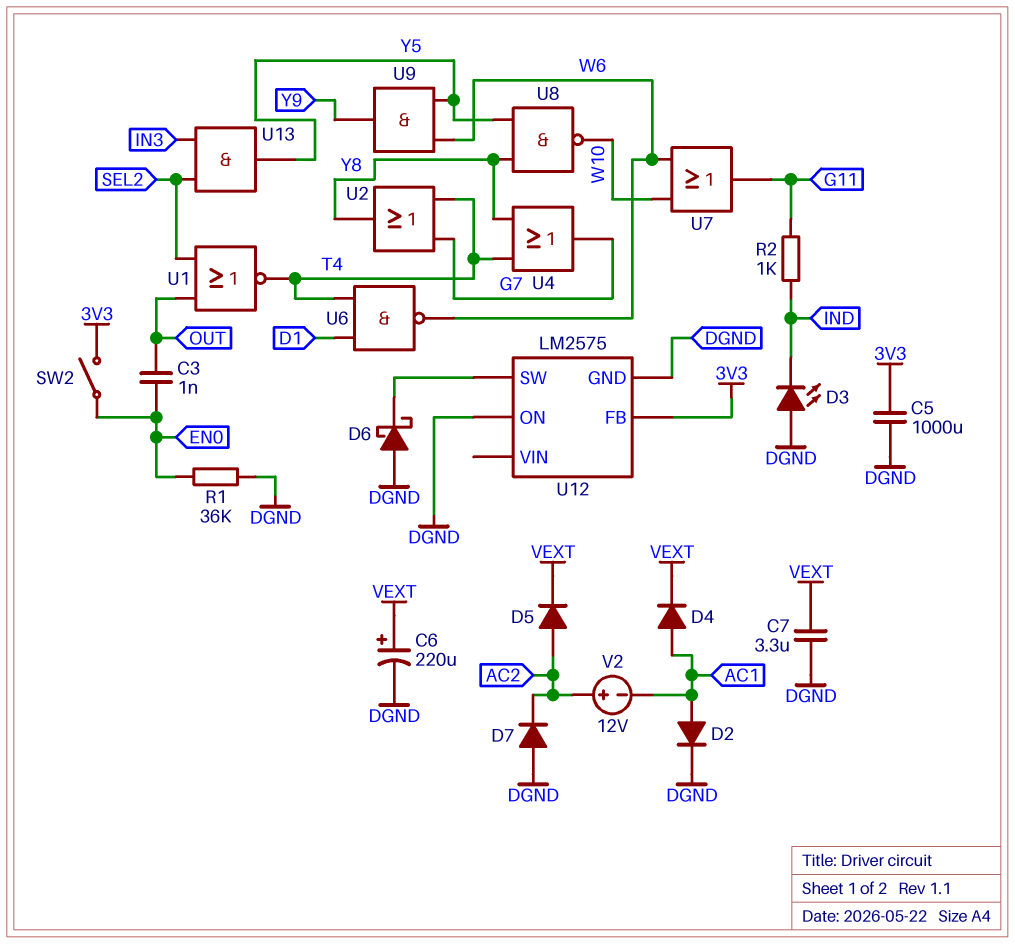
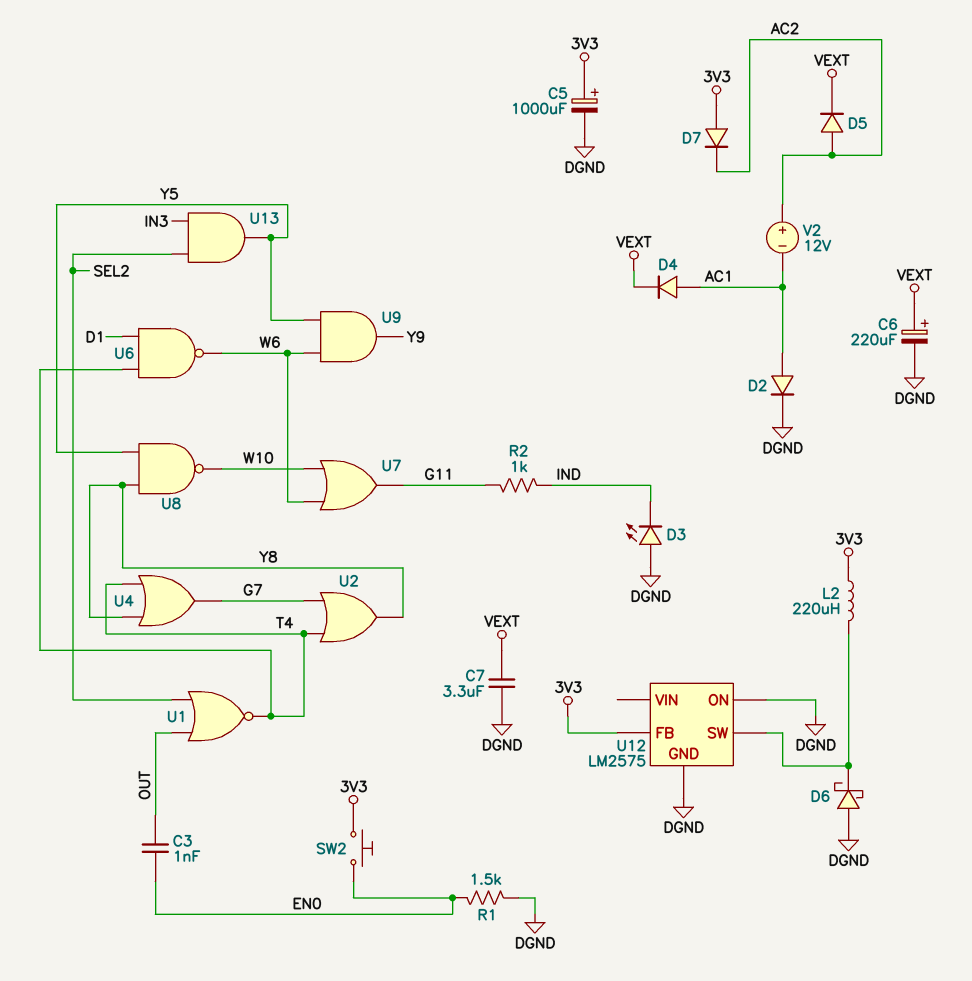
C5: 1000uF (3V3, DGND) -> 1000uF (plus 3V3, minus DGND)
D7: diode (A DGND, K AC2) -> diode (A 3V3, K AC2)
L2: none -> 220uH (3V3, U12/SW)
R1: 36k (DGND, EN0) -> 1.5k (DGND, EN0)
SW2: switch (3V3, EN0) -> button (3V3, EN0)

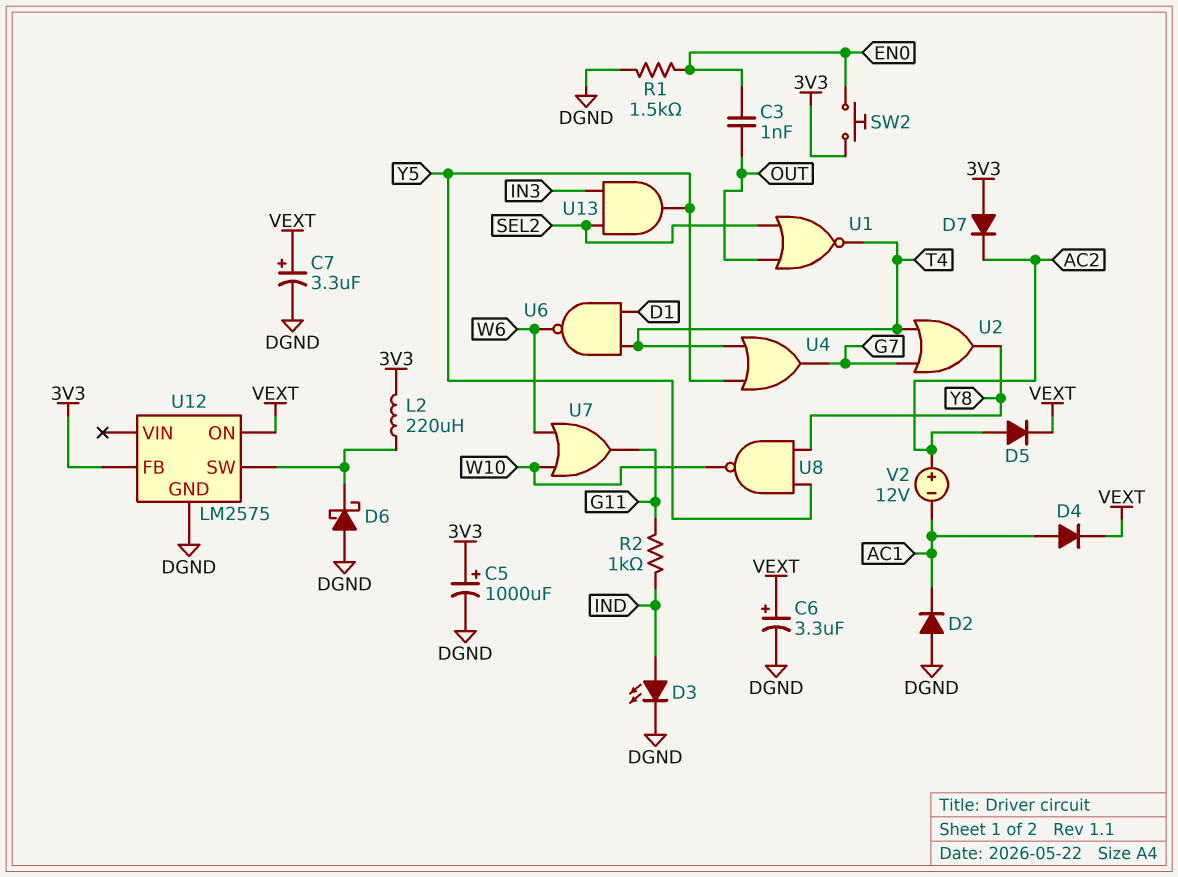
C6: 220uF (plus VEXT, minus DGND) -> 3.3uF (plus VEXT, minus DGND)
C7: 3.3uF (DGND, VEXT) -> 3.3uF (plus VEXT, minus DGND)
D2: diode (A AC1, K DGND) -> diode (A DGND, K AC1)
D3: LED (A DGND, K IND) -> LED (A IND, K DGND)
U4: OR (in T4, in Y8, out G7) -> OR (in T4, in Y5, out G7)
U9: AND (in W6, in Y5, out Y9) -> none
U12 pin ON: DGND -> VEXT

